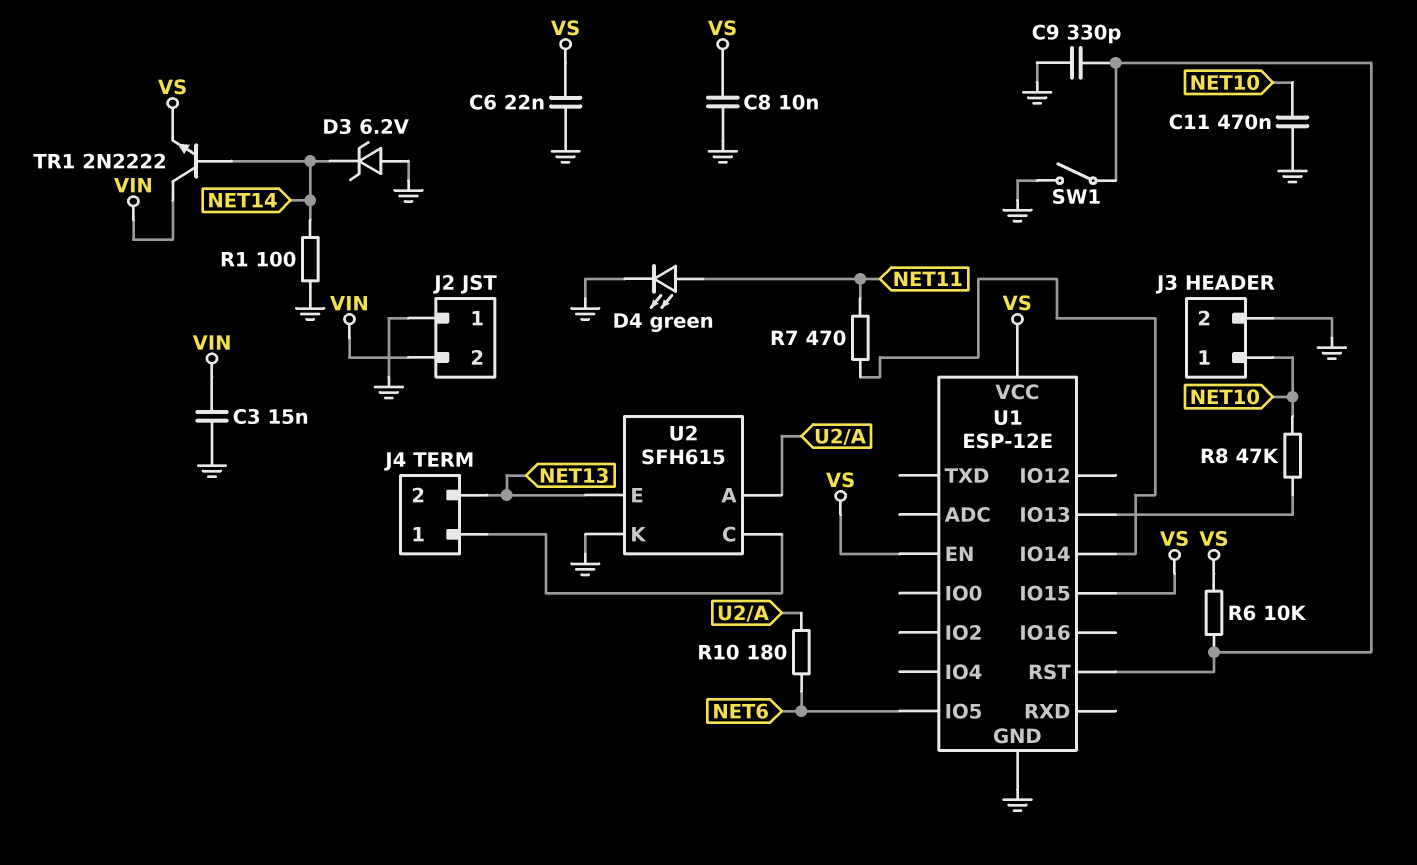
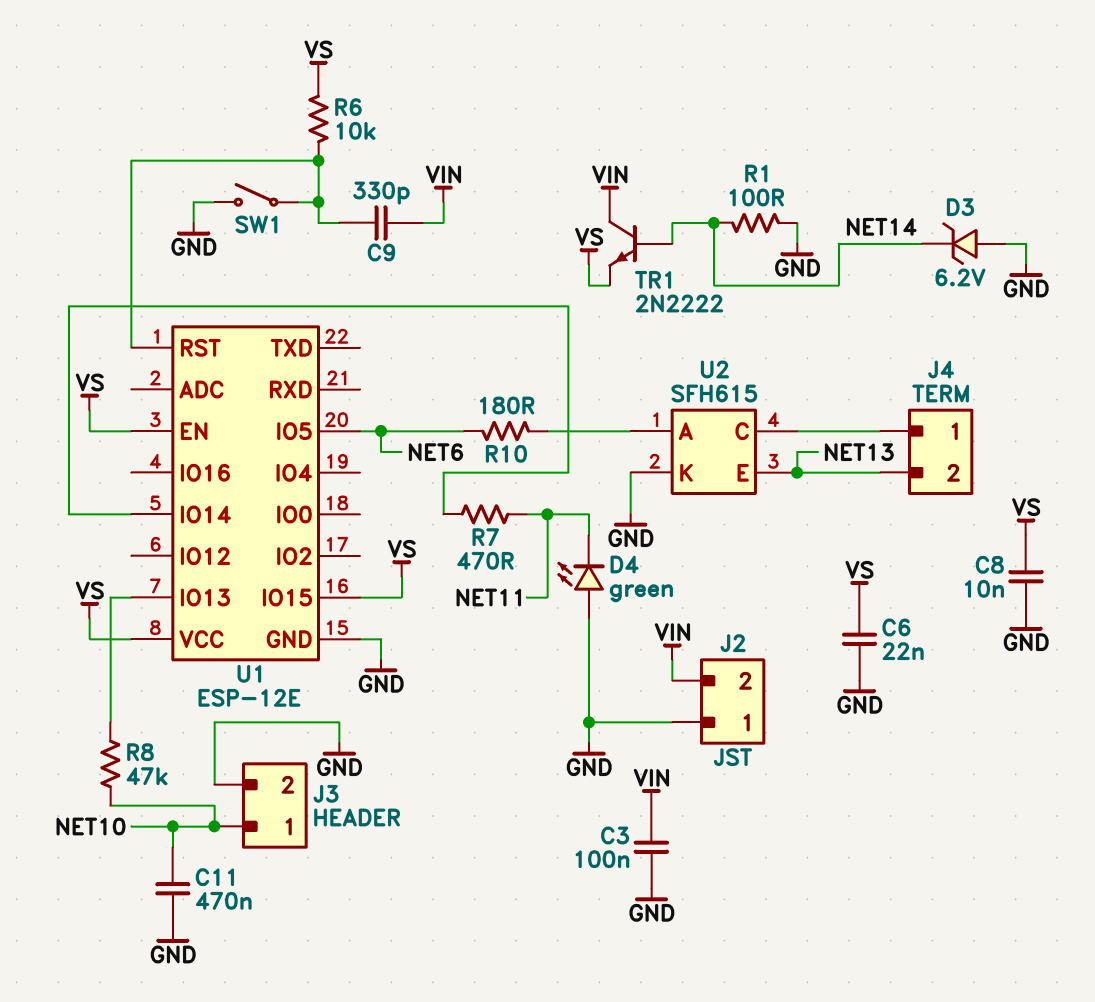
C3: 15nF (GND, VIN) -> 100nF (GND, VIN)
C9: 330pF (GND, U1/RST) -> 330pF (U1/RST, VIN)
D4: LED green (A NET11, K GND) -> LED green (A GND, K NET11)

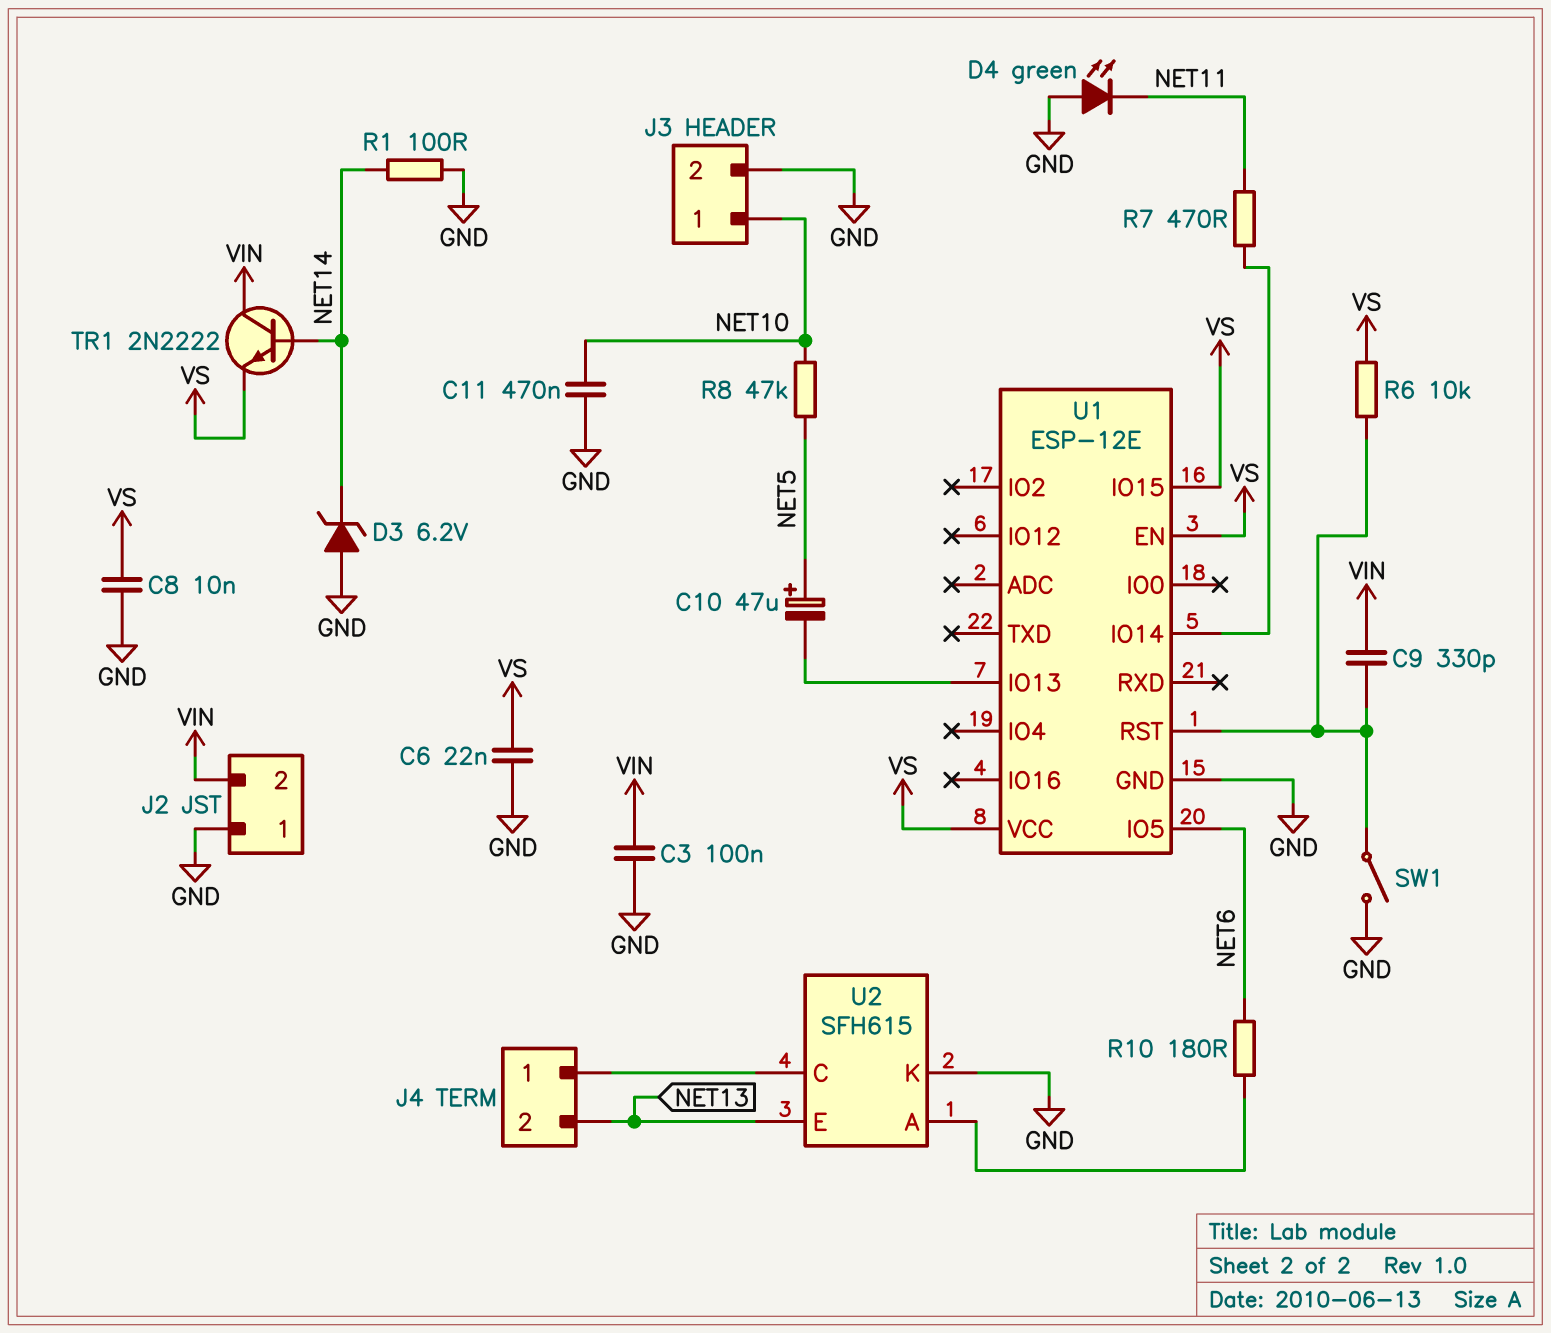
C10: none -> 47uF (plus NET5, minus U1/IO13)
R8: 47k (NET10, U1/IO13) -> 47k (NET5, NET10)

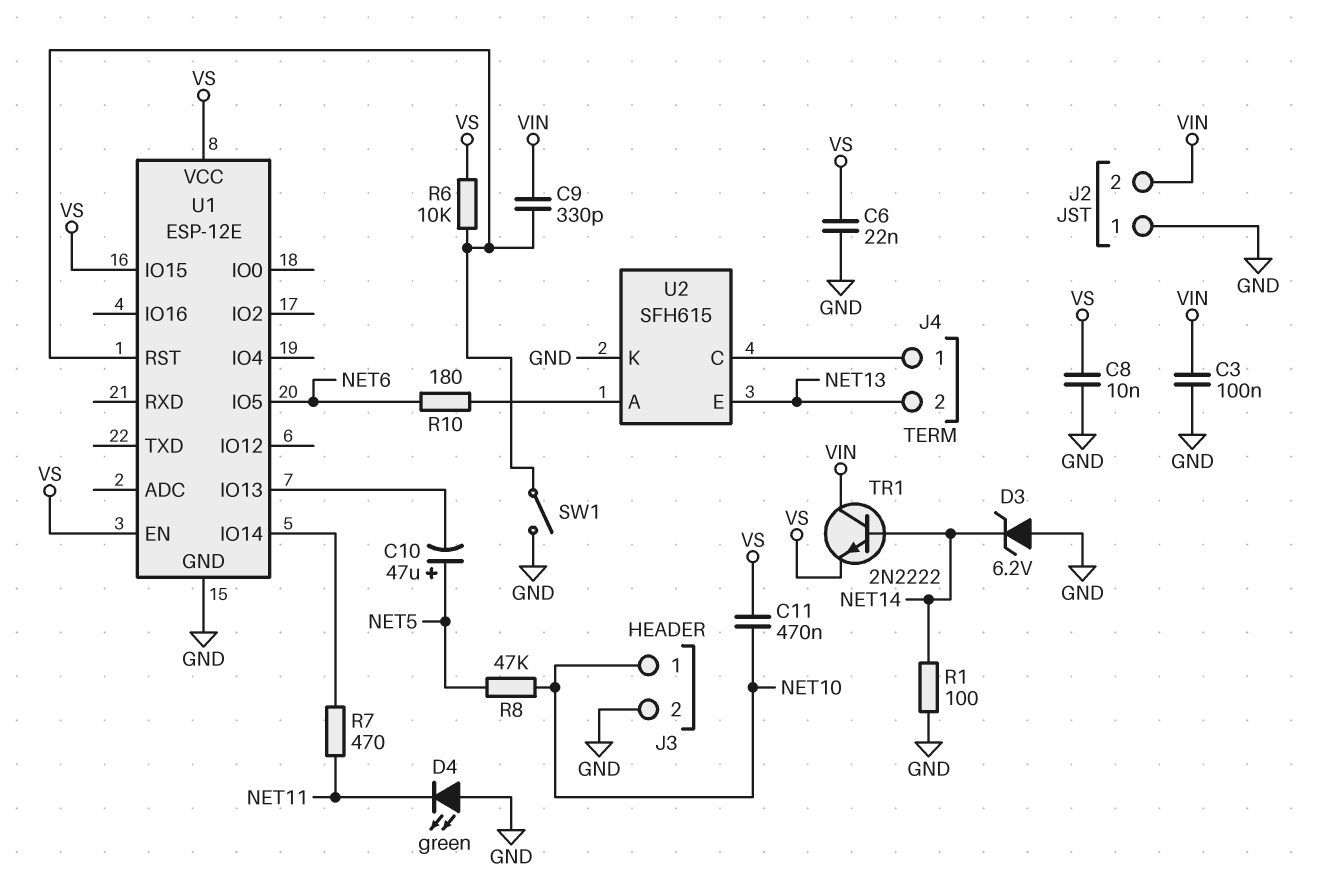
C11: 470nF (GND, NET10) -> 470nF (NET10, VS)

